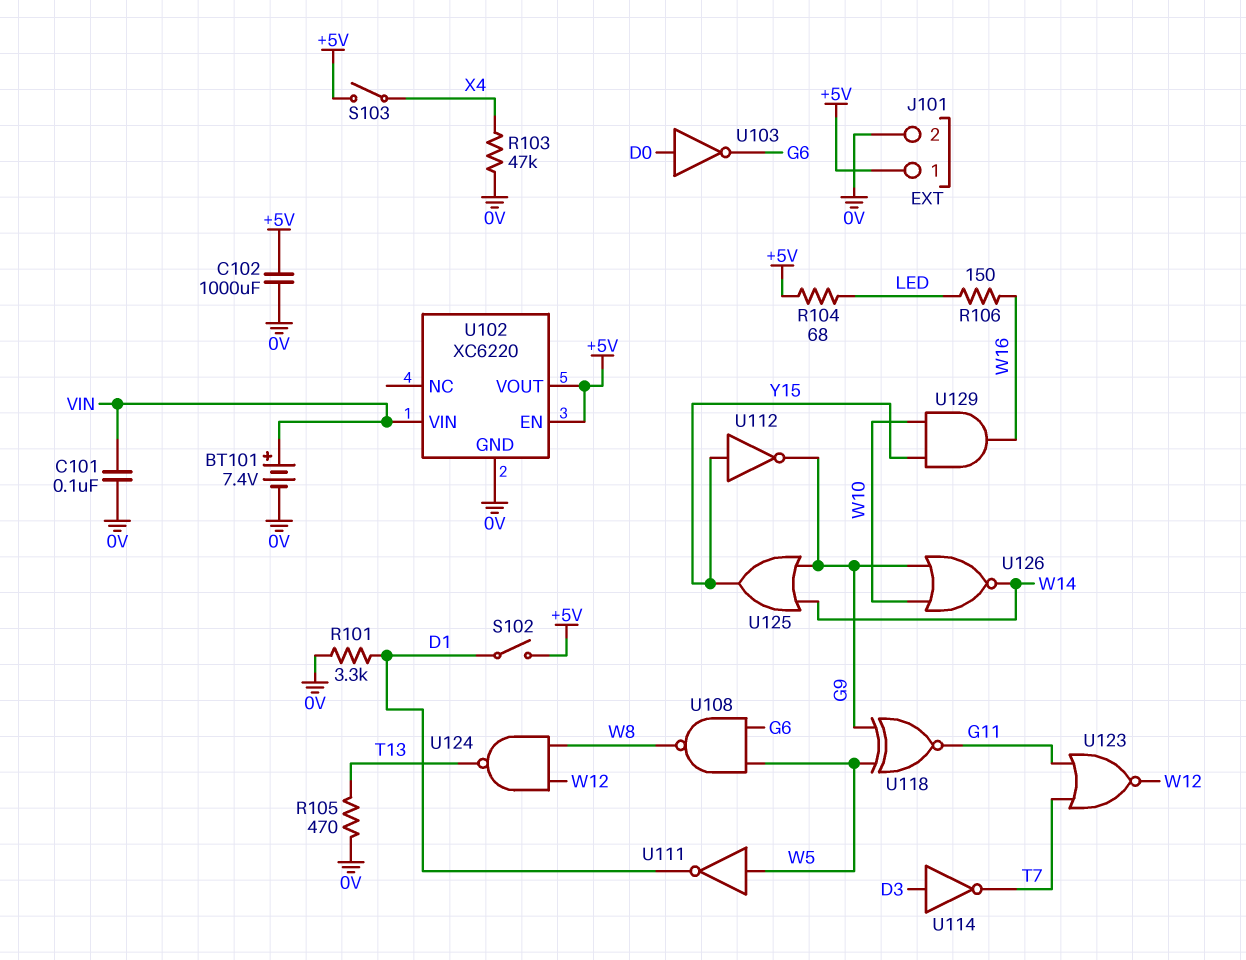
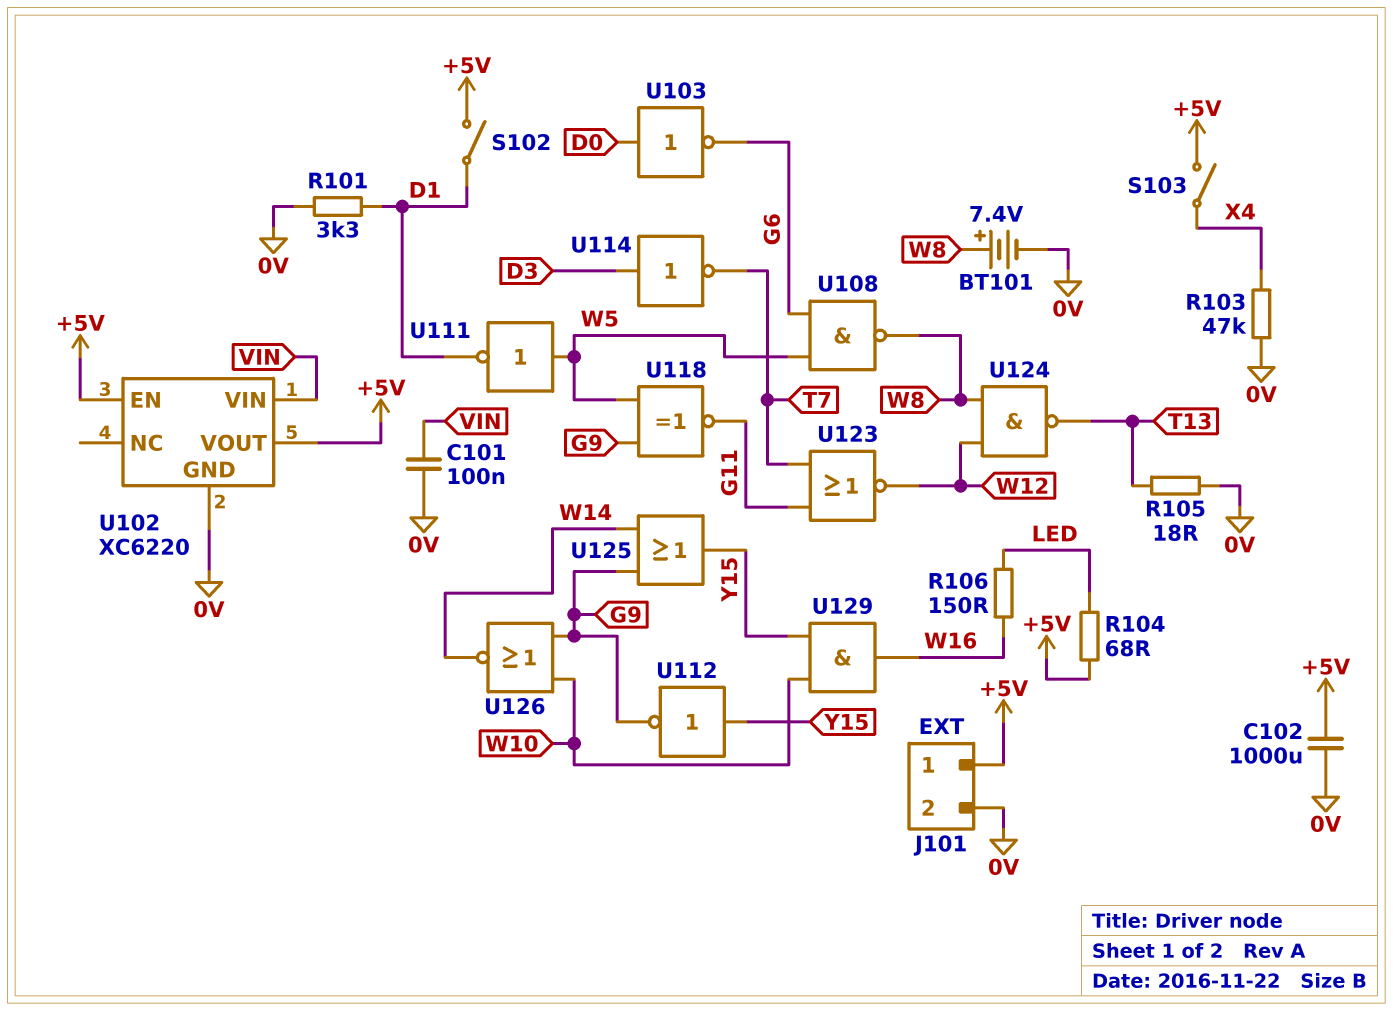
BT101: 7.4V (plus VIN, minus 0V) -> 7.4V (plus W8, minus 0V)
R105: 470 (0V, T13) -> 18 (0V, T13)

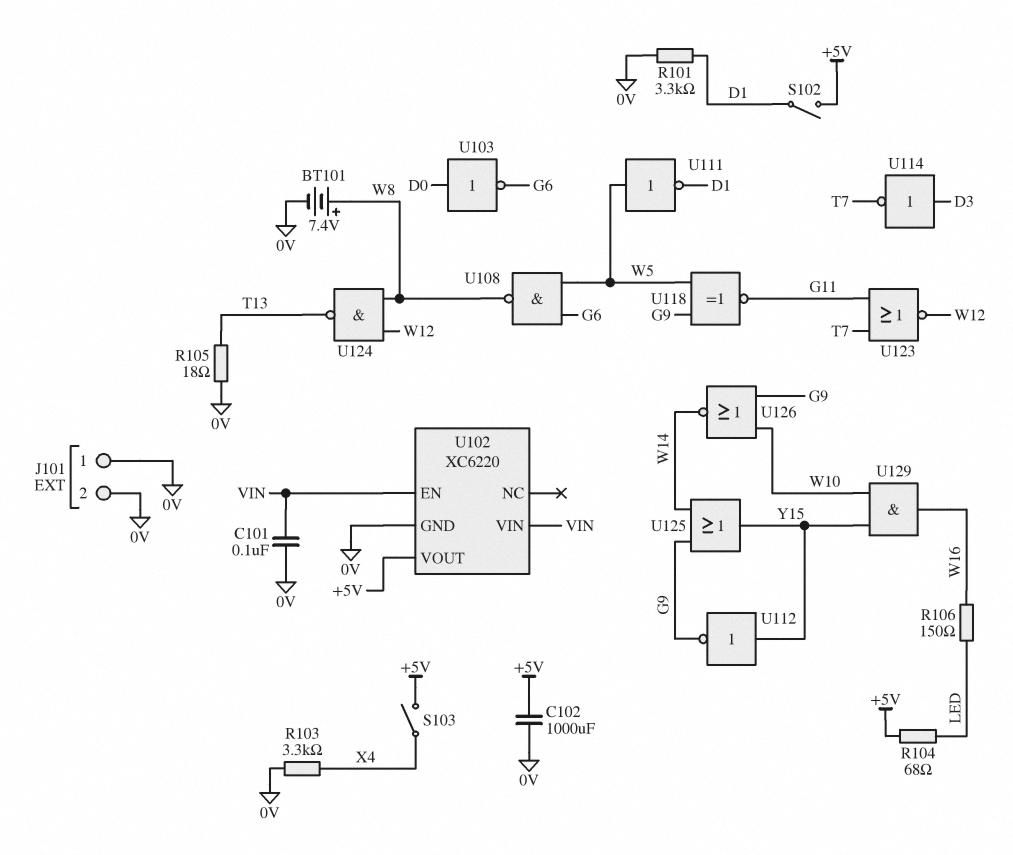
J101 pin 1: +5V -> 0V
R103: 47k (0V, X4) -> 3.3k (0V, X4)
U102 pin EN: +5V -> VIN

